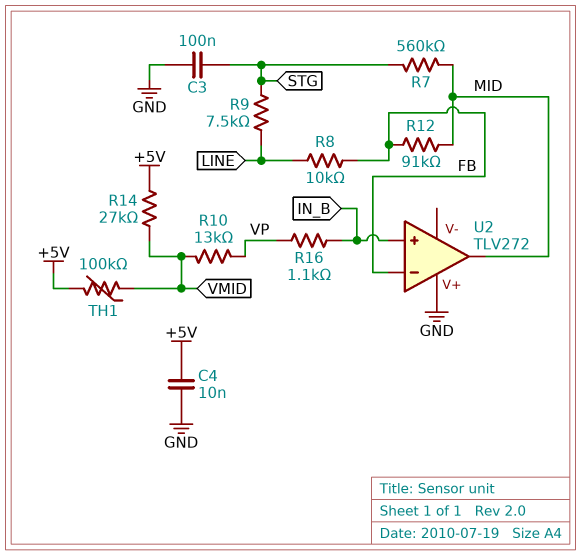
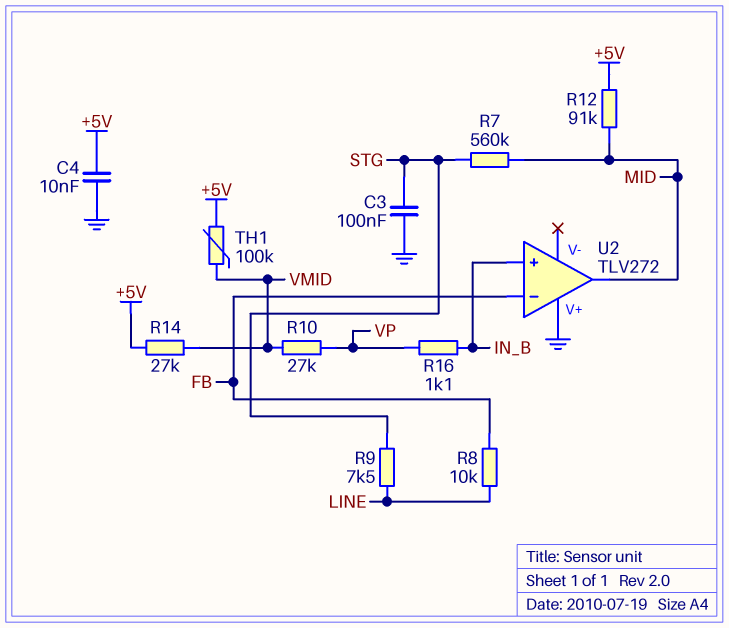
R10: 13k (VMID, VP) -> 27k (VMID, VP)
R12: 91k (FB, MID) -> 91k (+5V, MID)

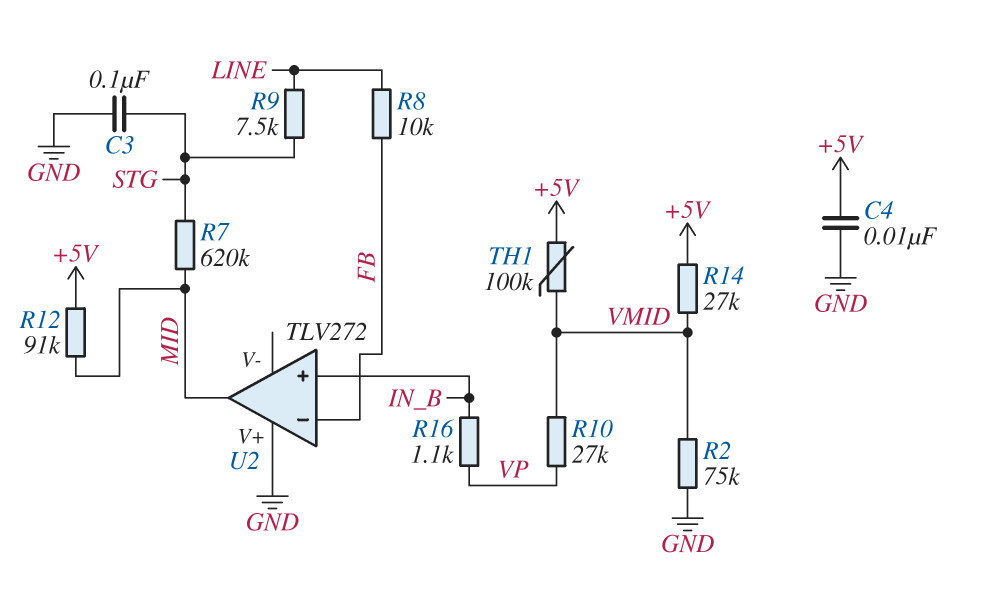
R2: none -> 75k (GND, VMID)
R7: 560k (MID, STG) -> 620k (MID, STG)

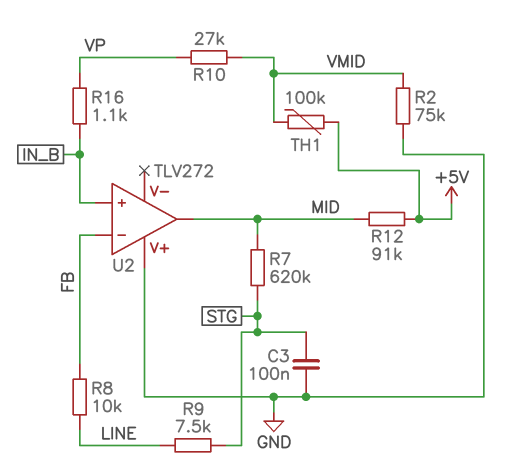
C4: 10nF (+5V, GND) -> none
R14: 27k (+5V, VMID) -> none

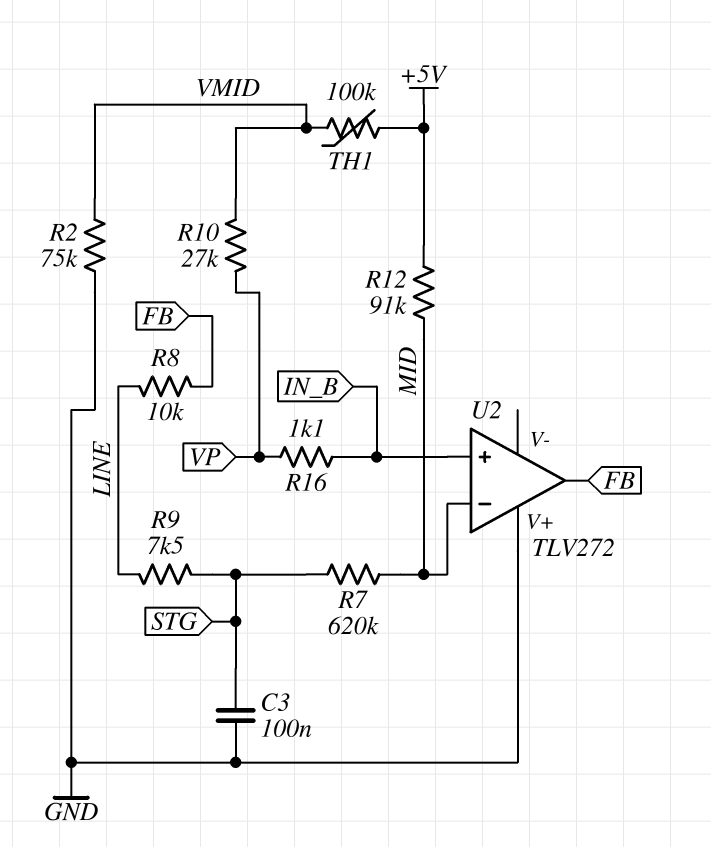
U2 pin in-: FB -> MID
U2 pin out: MID -> FB

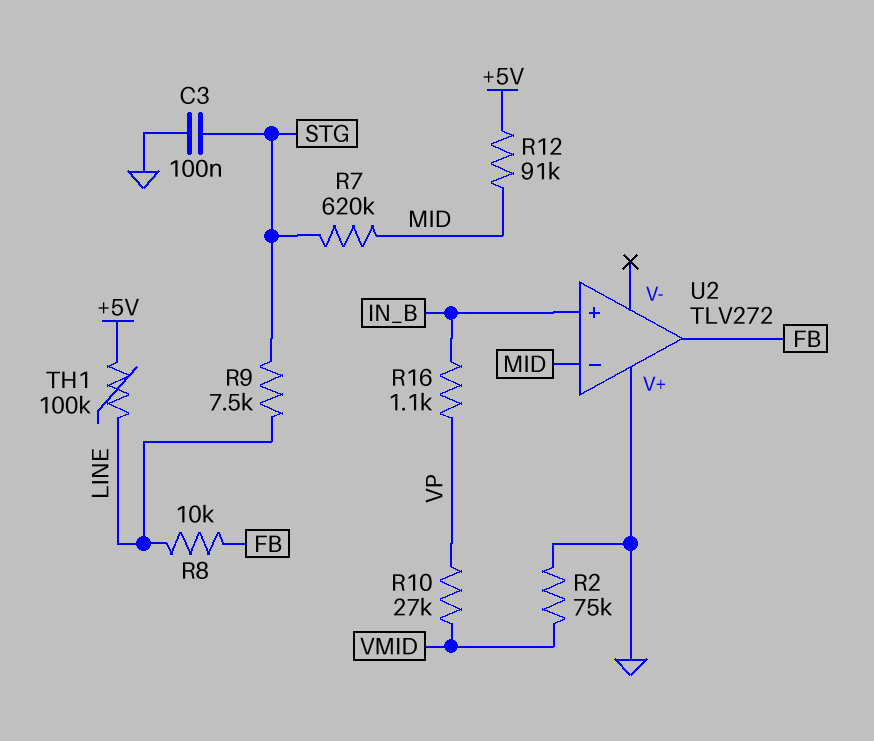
TH1: 100k (+5V, VMID) -> 100k (+5V, LINE)

